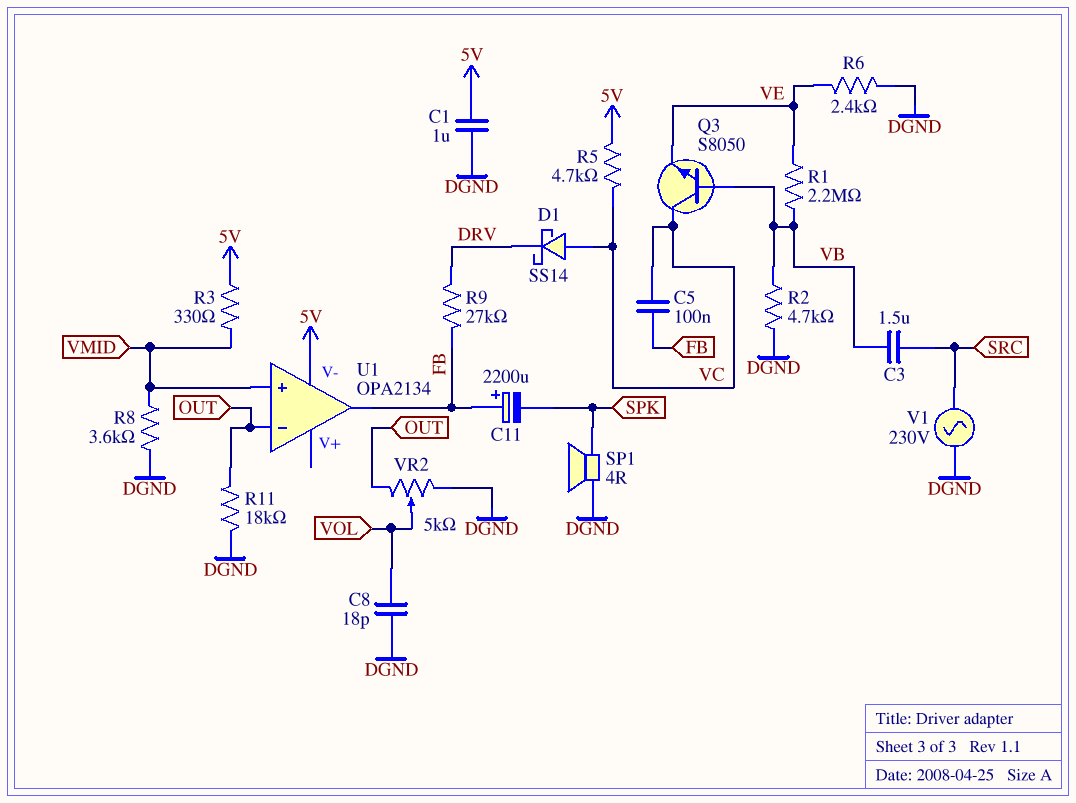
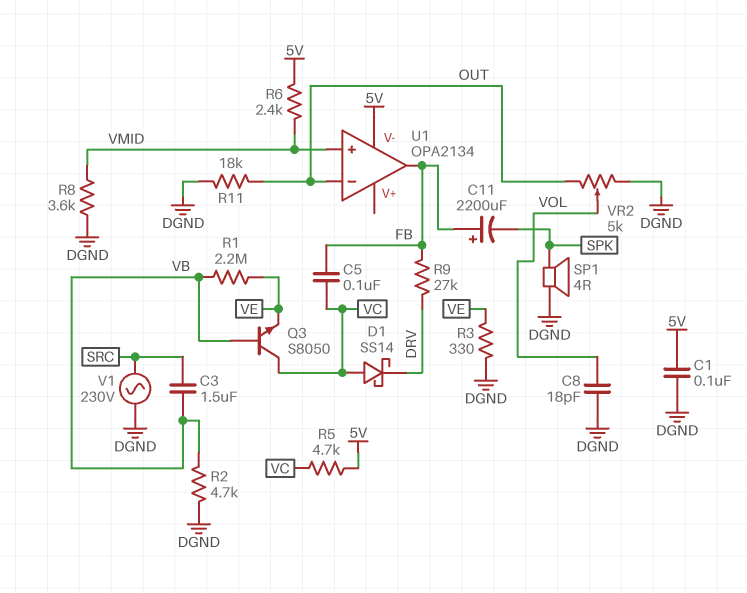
C1: 1uF (5V, DGND) -> 100nF (5V, DGND)
R3: 330 (5V, VMID) -> 330 (DGND, VE)
R6: 2.4k (DGND, VE) -> 2.4k (5V, VMID)

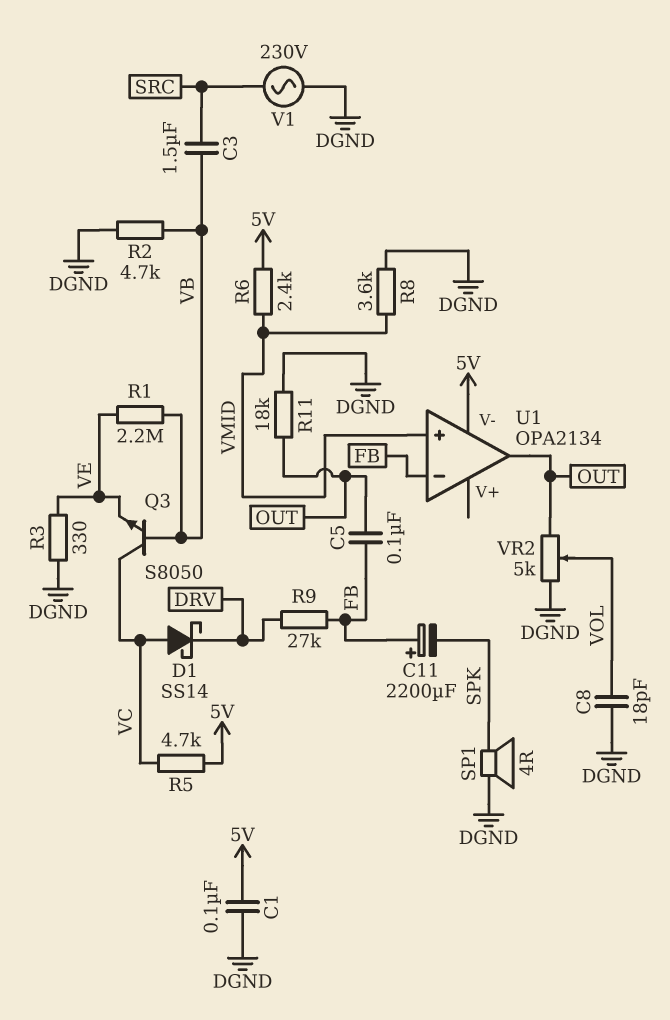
C5: 100nF (FB, VC) -> 100nF (FB, OUT)
U1 pin in-: OUT -> FB
U1 pin out: FB -> OUT

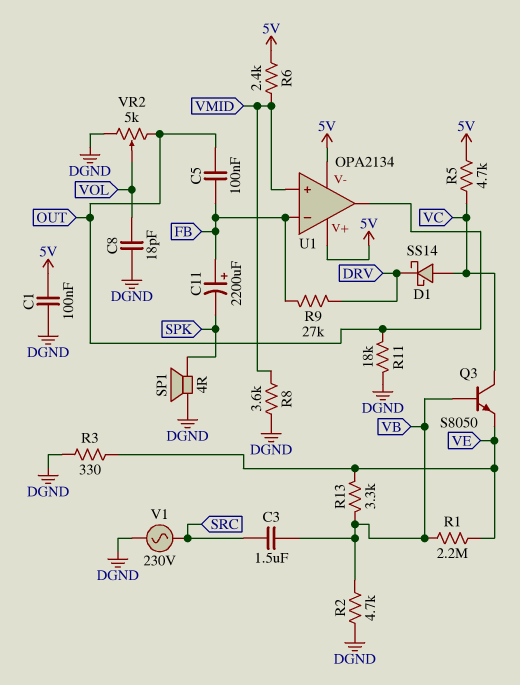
R13: none -> 3.3k (VB, VE)
U1 pin V+: none -> 5V

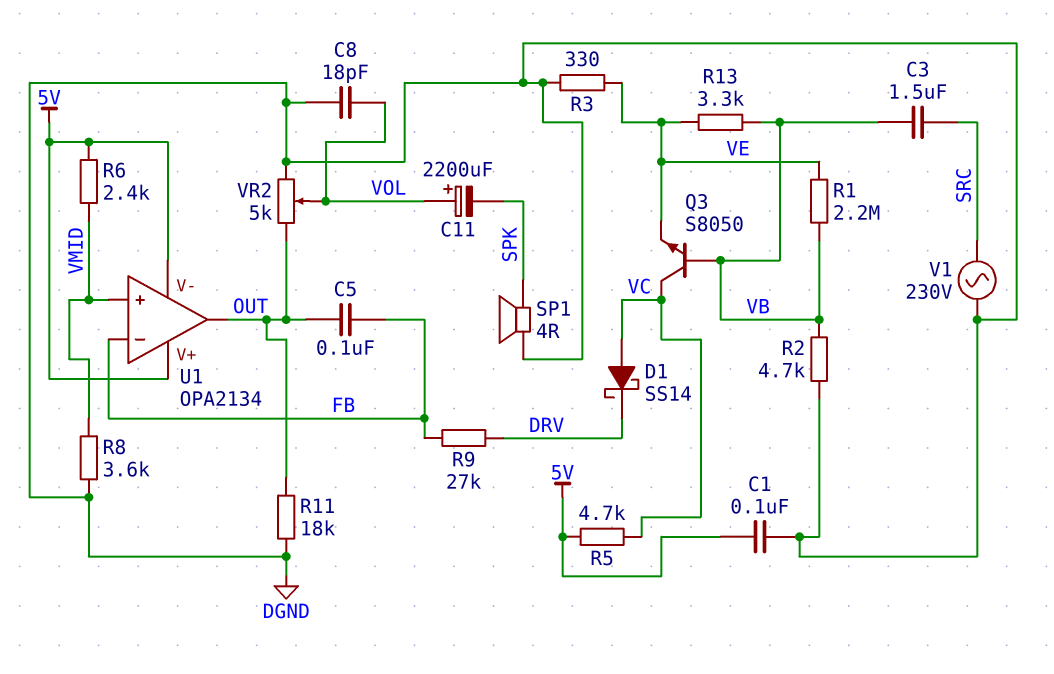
C11: 2200uF (plus FB, minus SPK) -> 2200uF (plus VOL, minus SPK)

